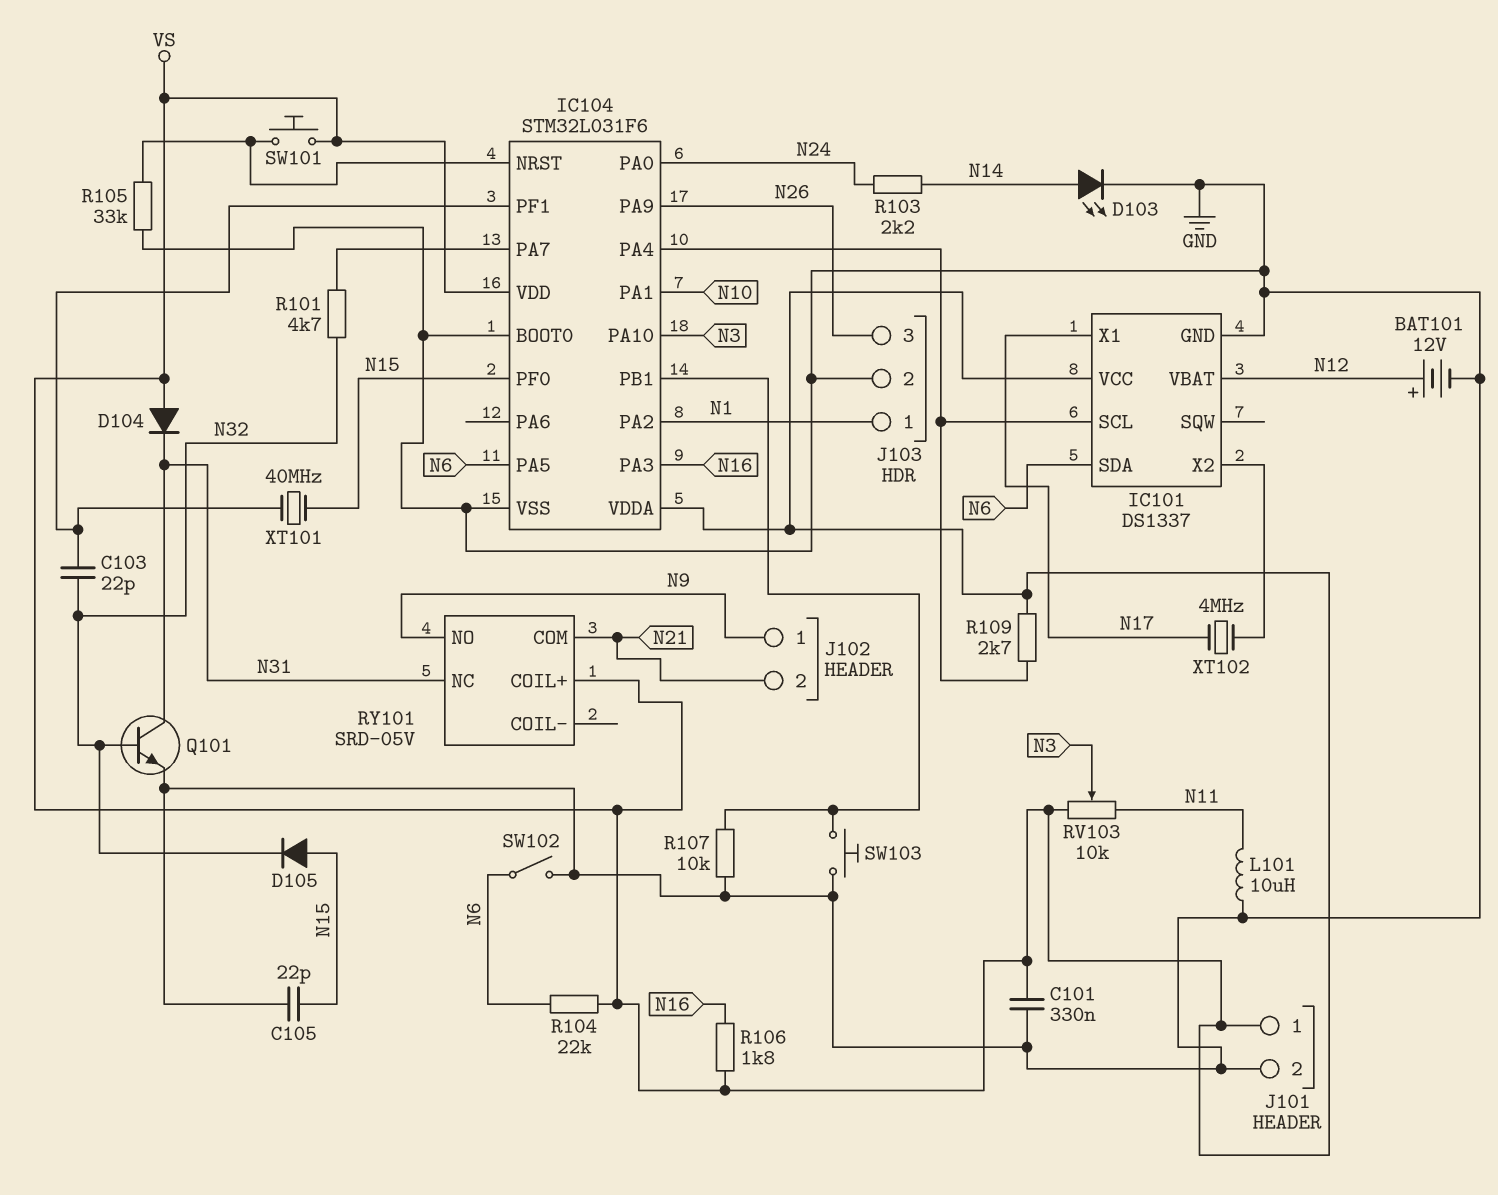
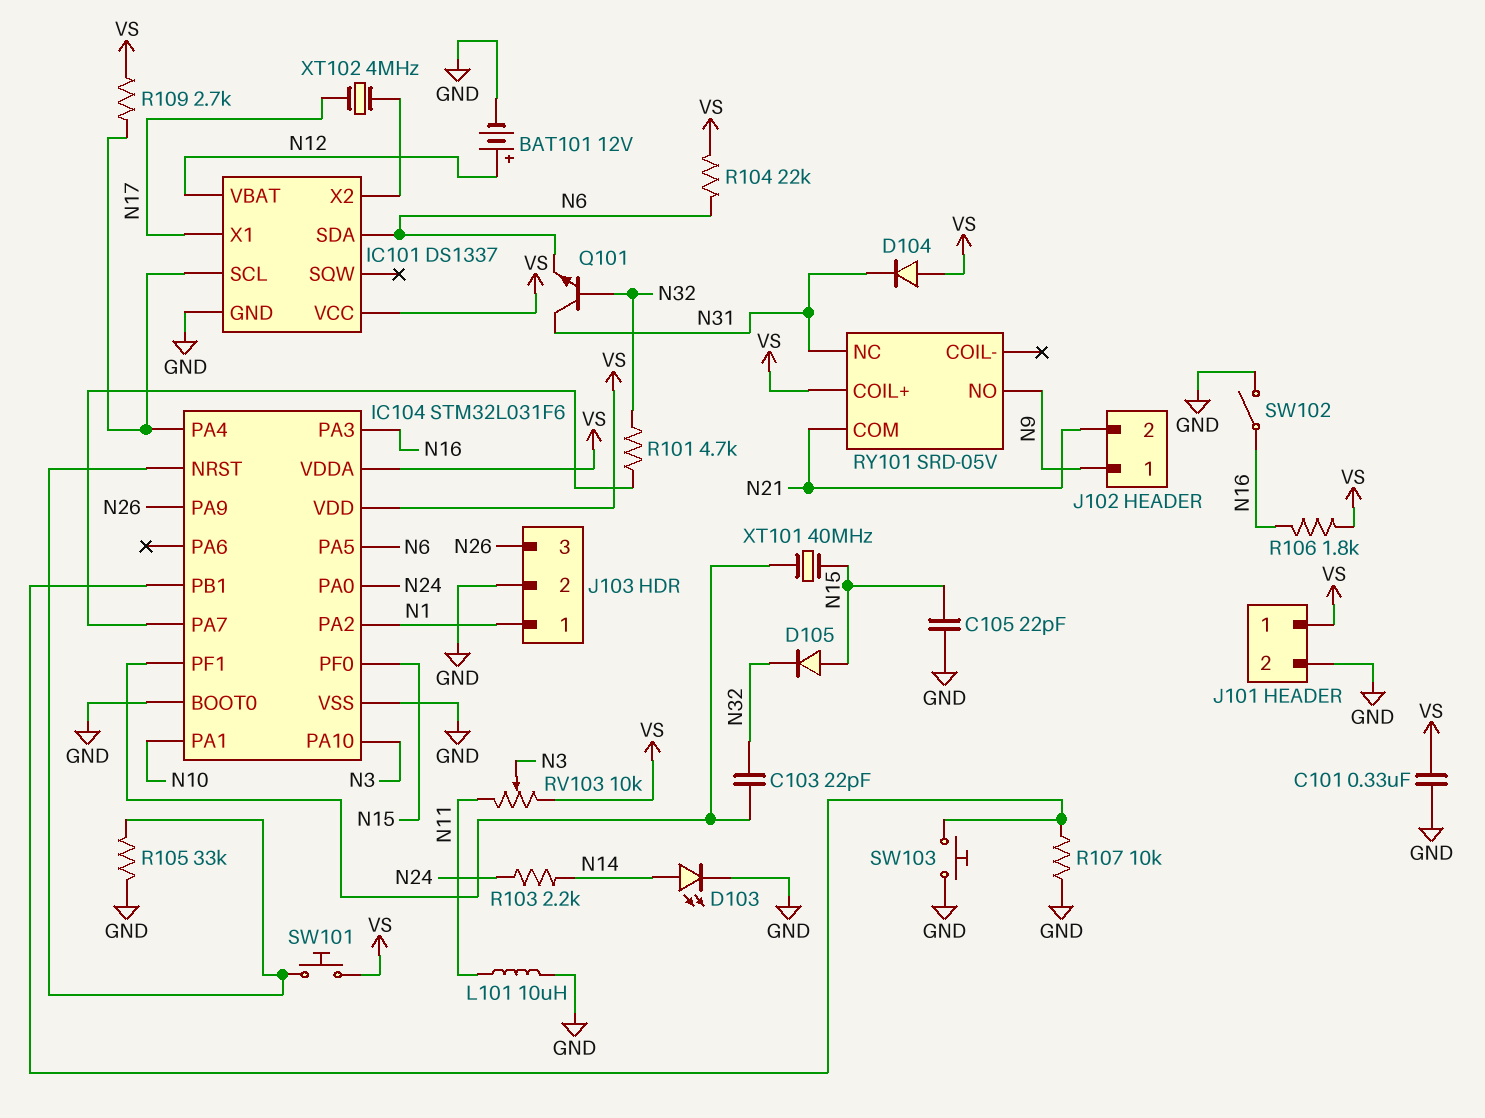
Q101: NPN (B N32, C N31, E GND) -> NPN (B N32, C N31, E N6)
SW102: switch (GND, N6) -> switch (GND, N16)

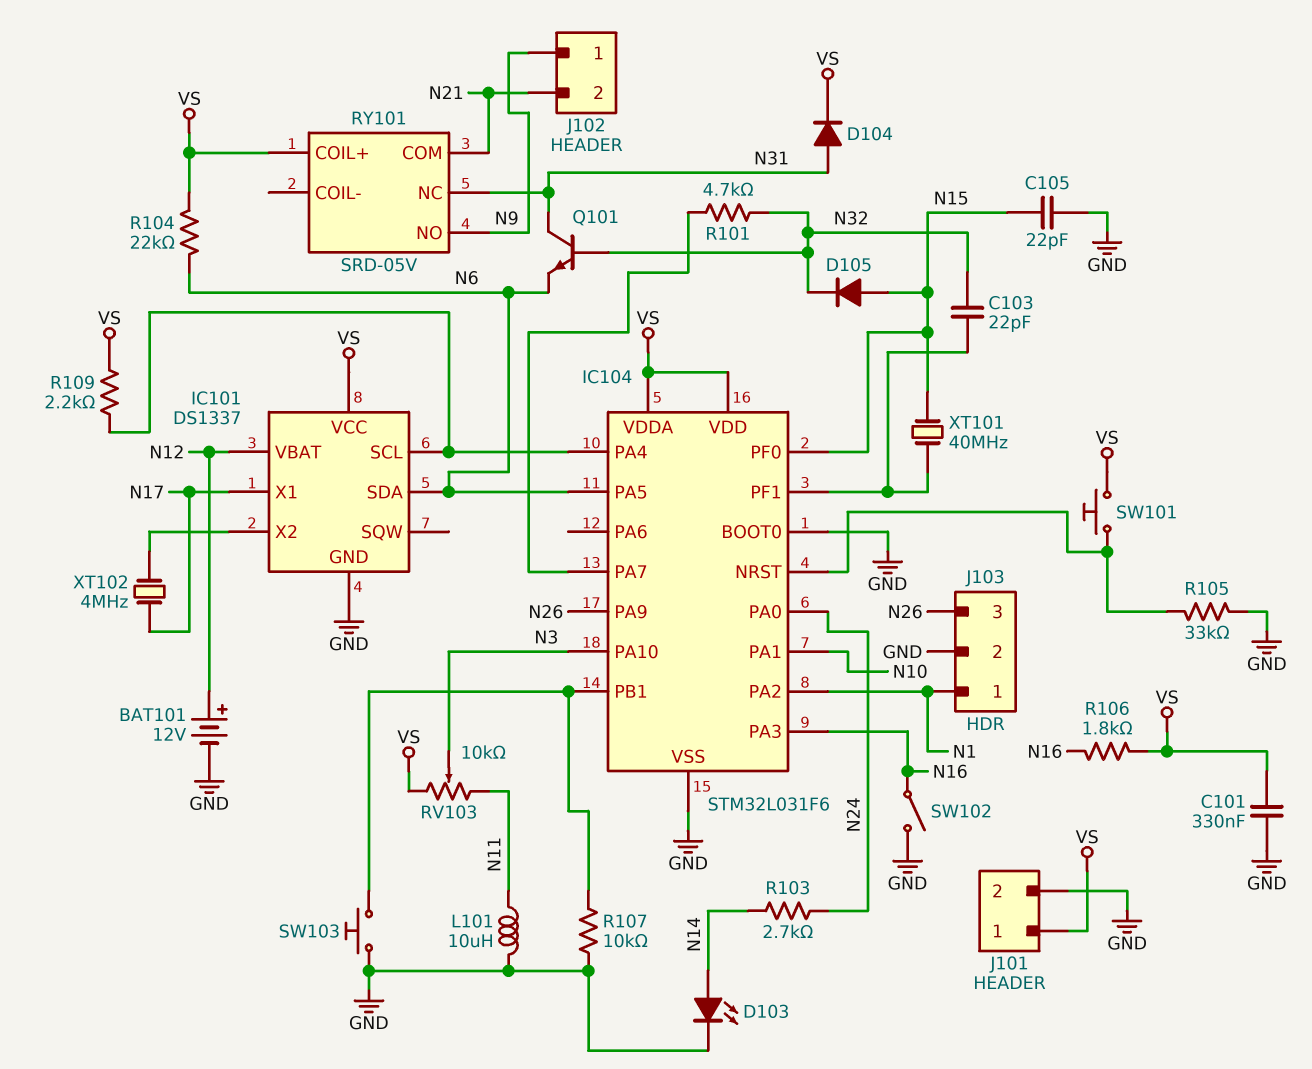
D104: diode (A VS, K N31) -> diode (A N31, K VS)
R103: 2.2k (N14, N24) -> 2.7k (N14, N24)
R109: 2.7k (IC101/SCL, VS) -> 2.2k (IC101/SCL, VS)

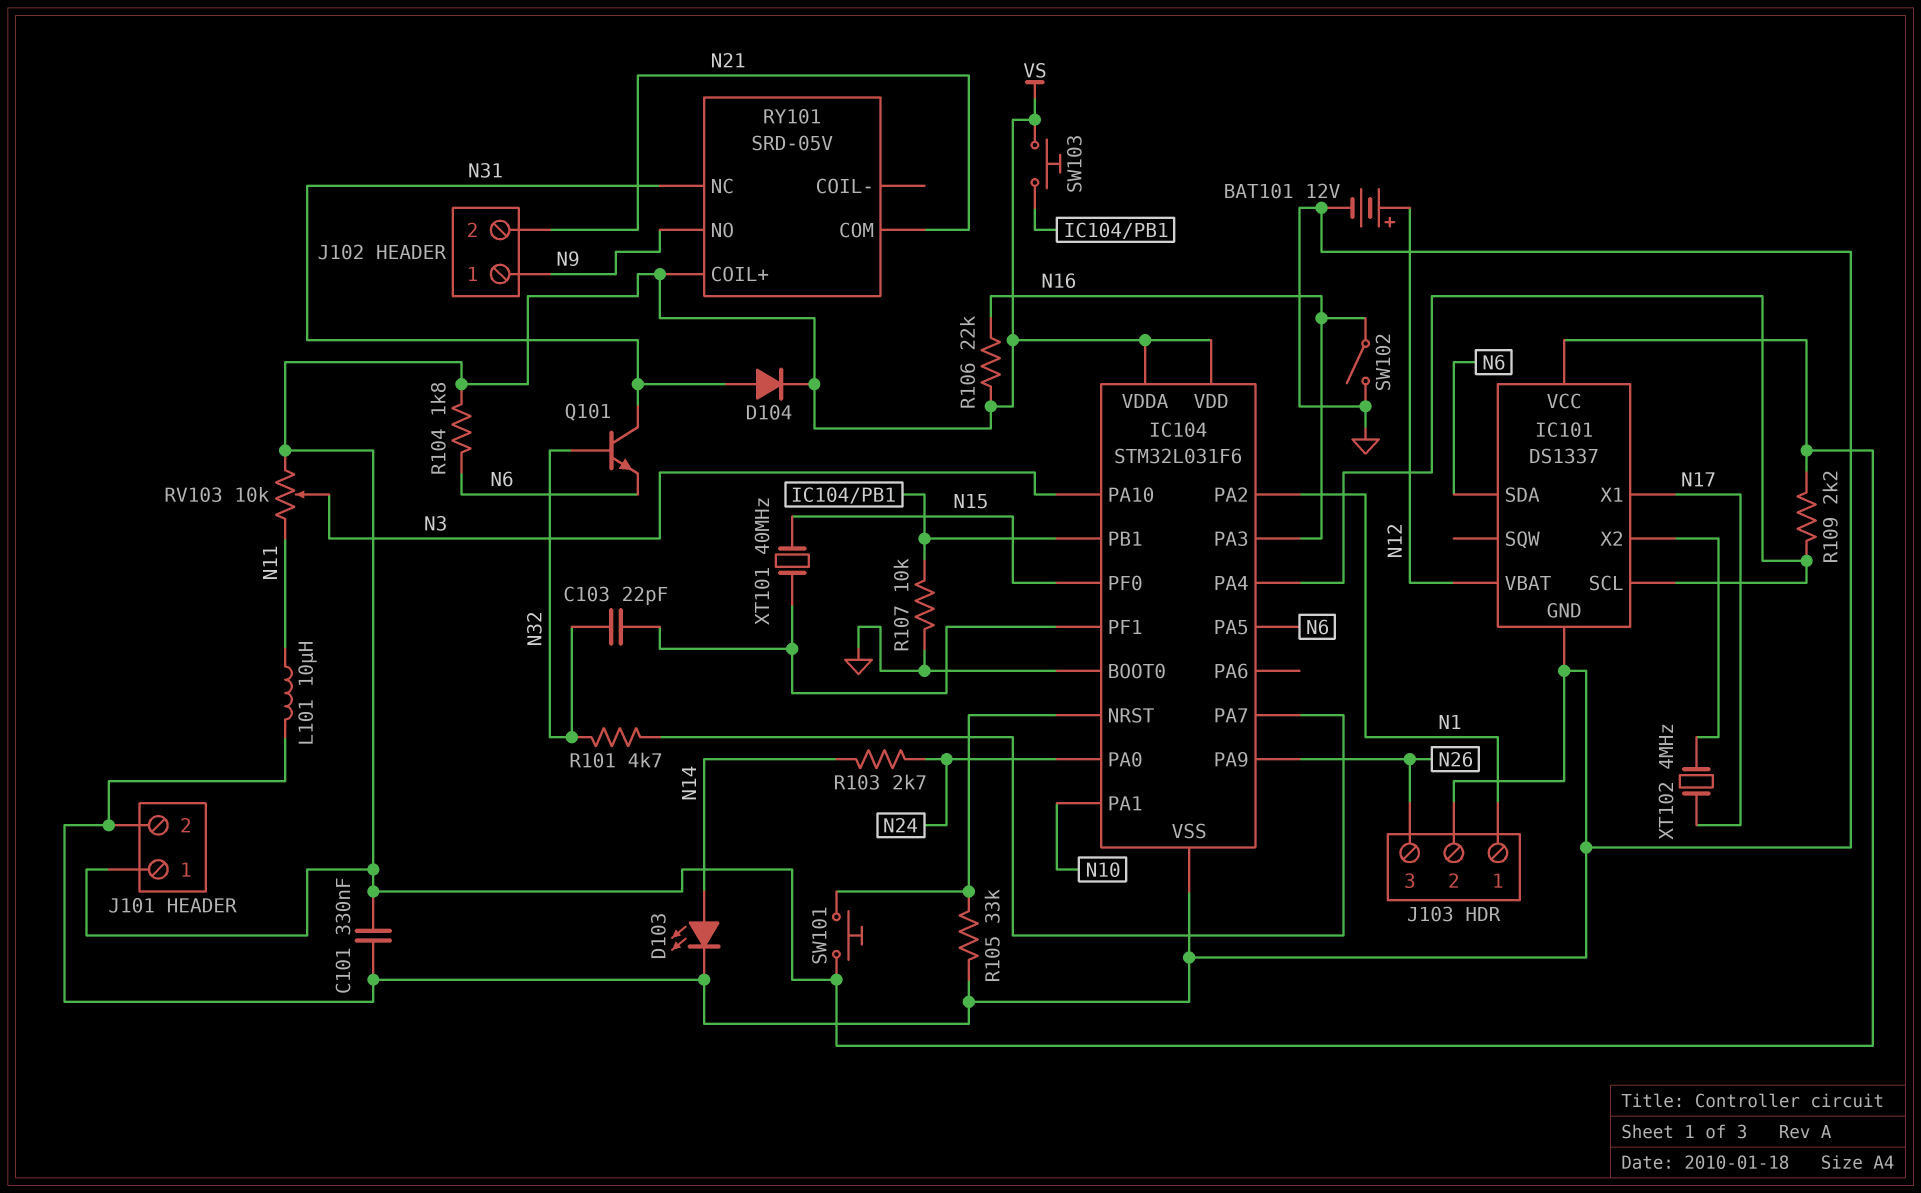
C105: 22pF (GND, N15) -> none
D105: diode (A N15, K N32) -> none
R104: 22k (N6, VS) -> 1.8k (N6, VS)
R106: 1.8k (N16, VS) -> 22k (N16, VS)
SW103: button (GND, IC104/PB1) -> button (IC104/PB1, VS)

